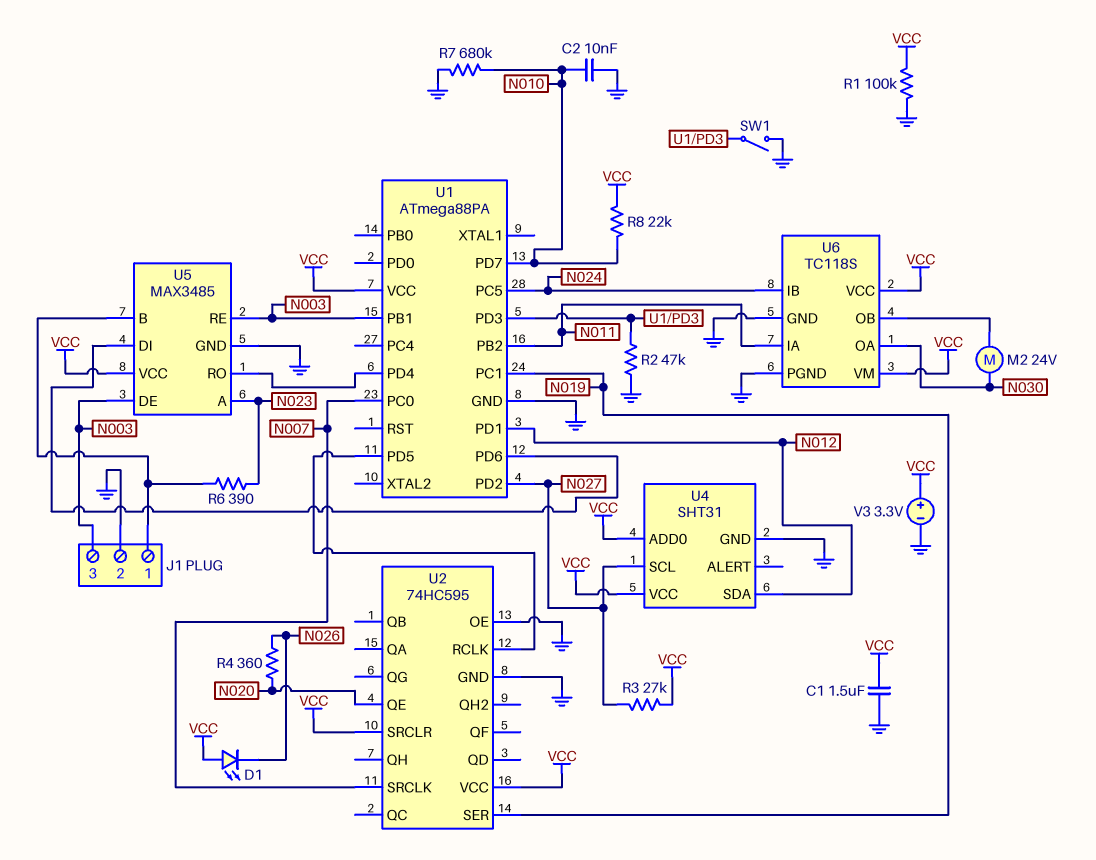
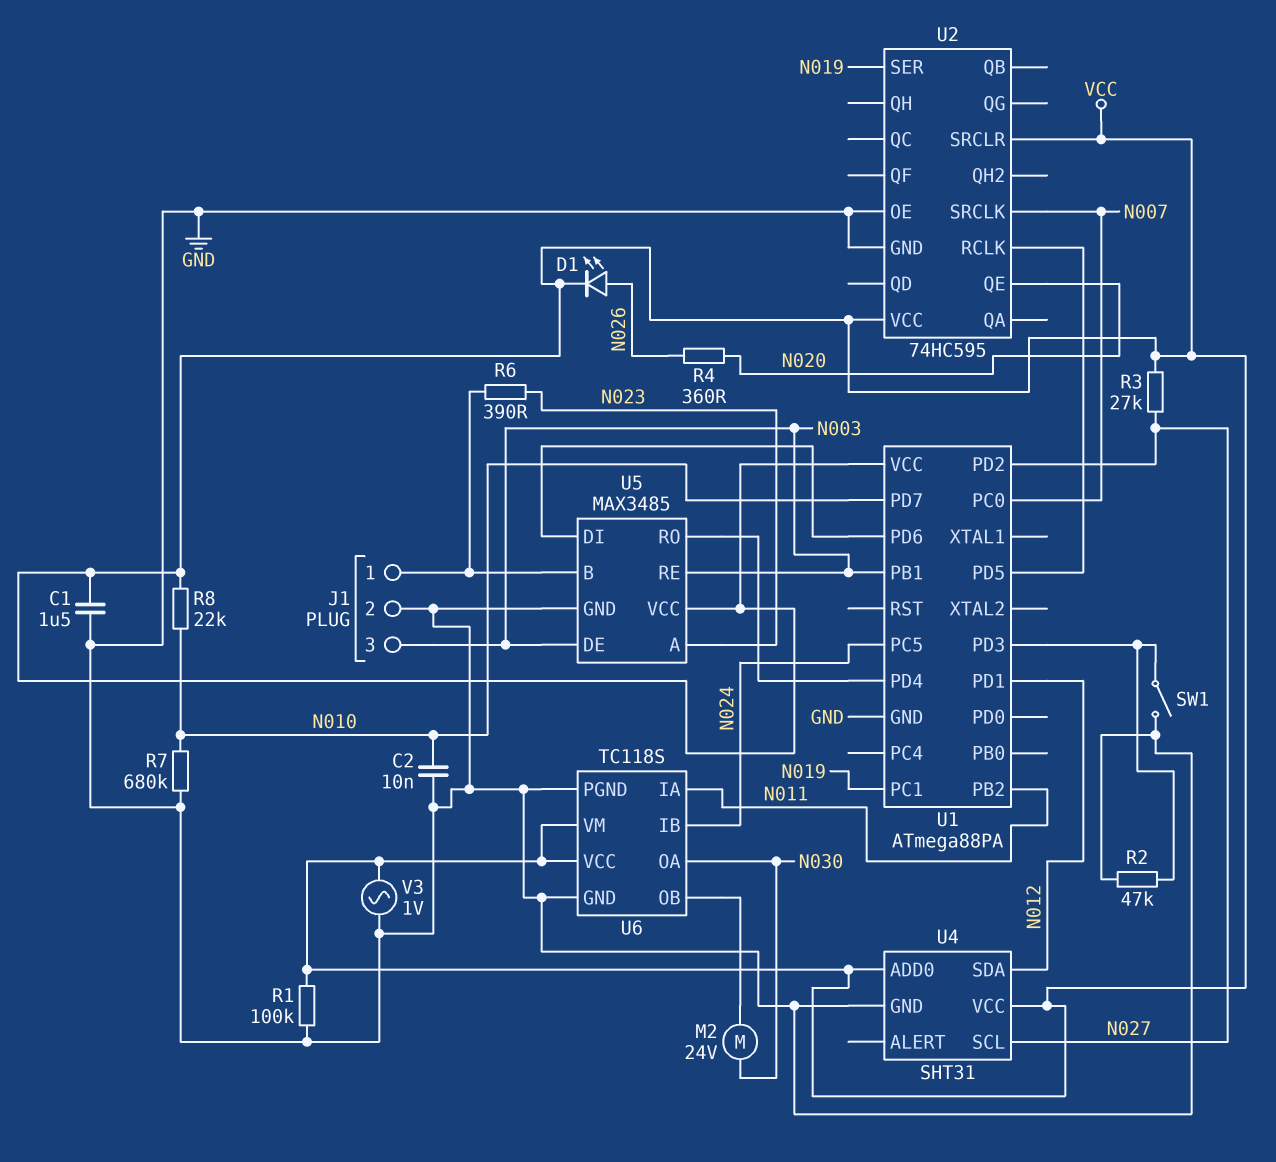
D1: LED (A VCC, K N026) -> LED (A N026, K VCC)
V3: 3.3V (plus VCC, minus GND) -> AC 1V (GND, VCC)

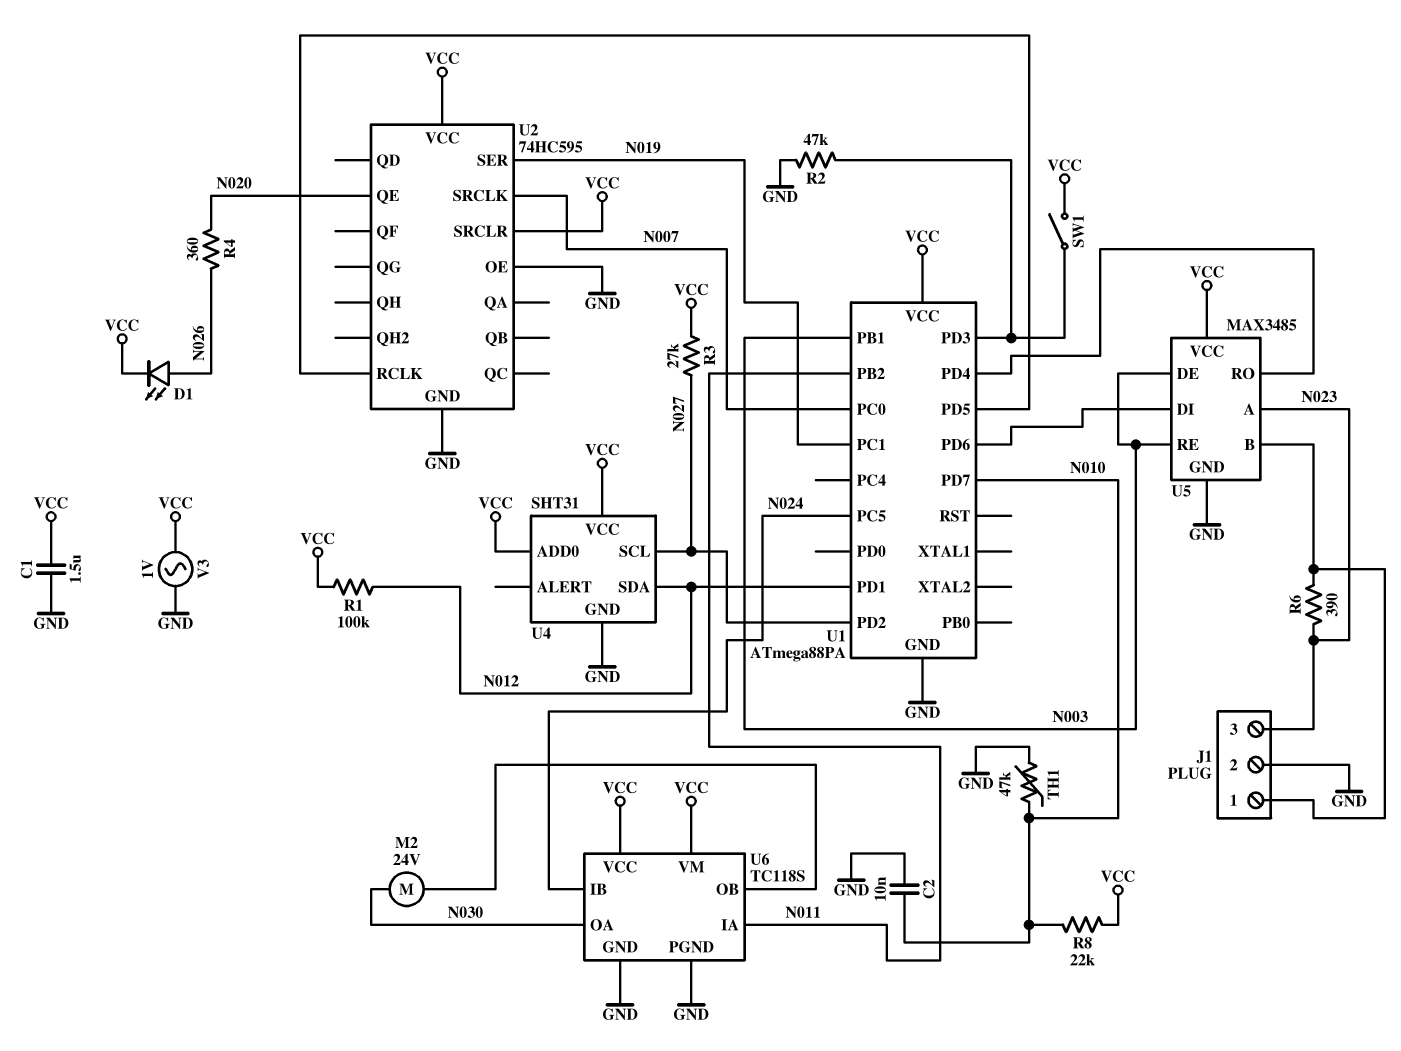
J1 pin 3: N003 -> N023
R1: 100k (GND, VCC) -> 100k (N012, VCC)
R7: 680k (GND, N010) -> none
SW1: switch (GND, U1/PD3) -> switch (U1/PD3, VCC)
TH1: none -> 47k (GND, N010)

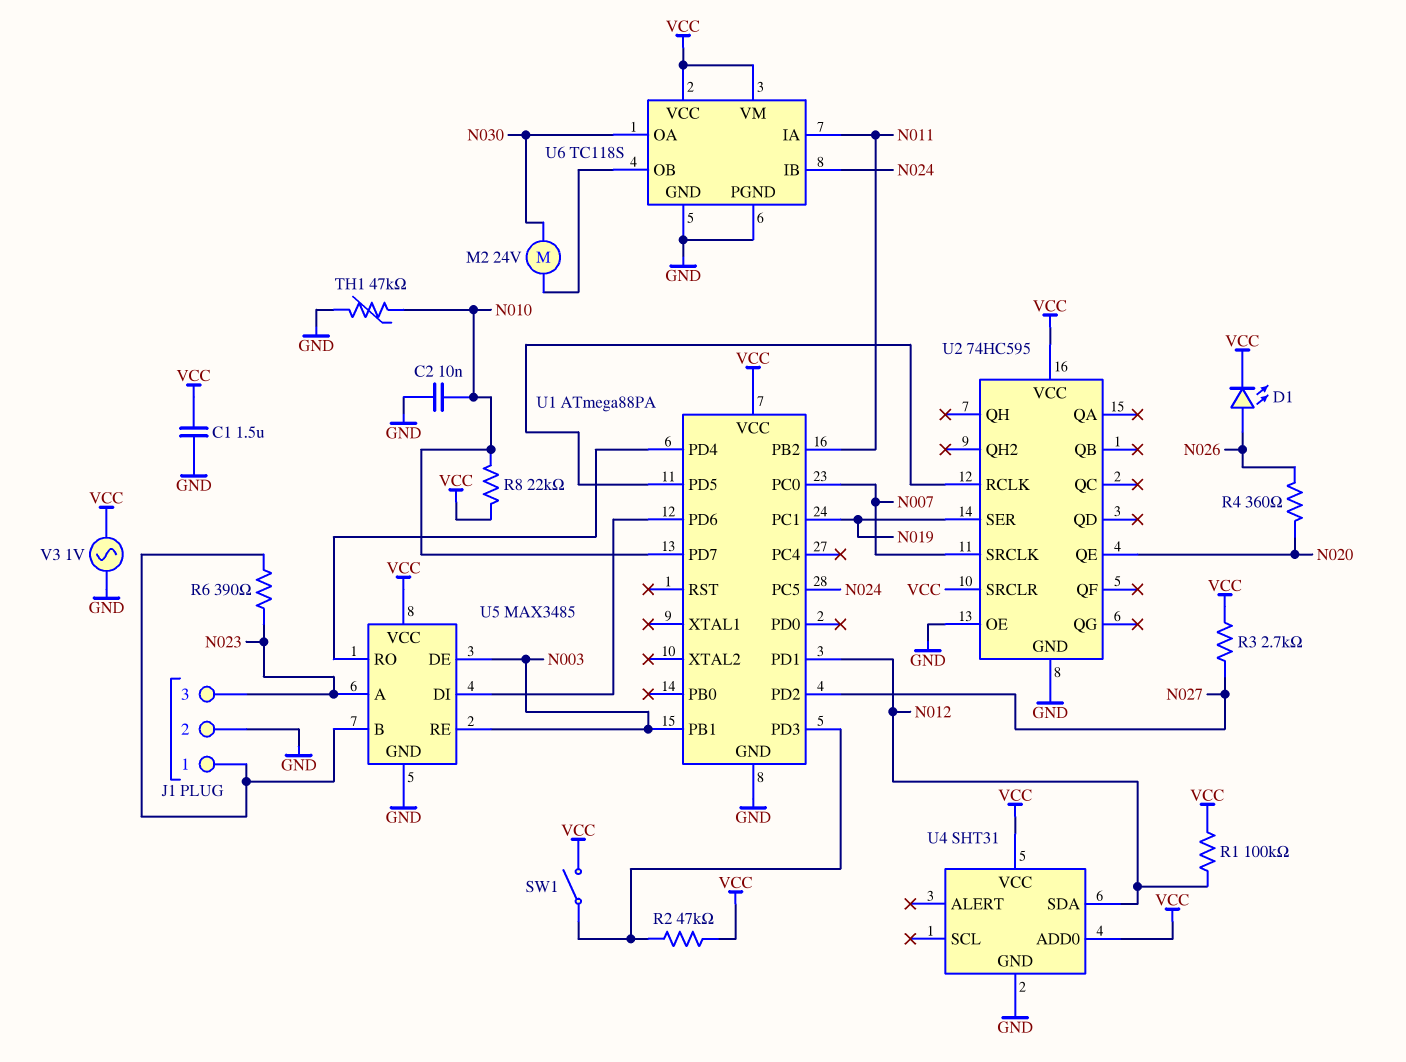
R2: 47k (GND, U1/PD3) -> 47k (U1/PD3, VCC)
R3: 27k (N027, VCC) -> 2.7k (N027, VCC)
U4 pin SCL: N027 -> none

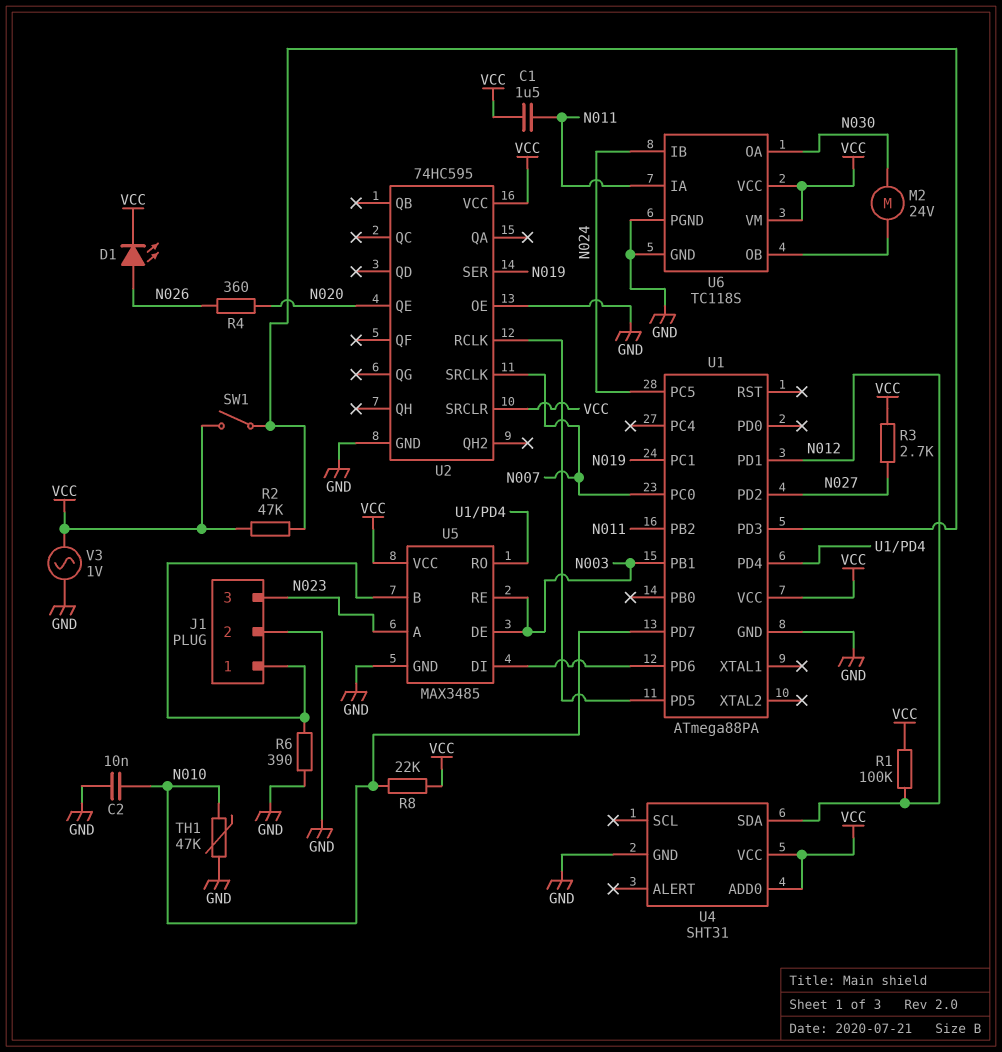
C1: 1.5uF (GND, VCC) -> 1.5uF (N011, VCC)
R6: 390 (J1/1, N023) -> 390 (GND, J1/1)

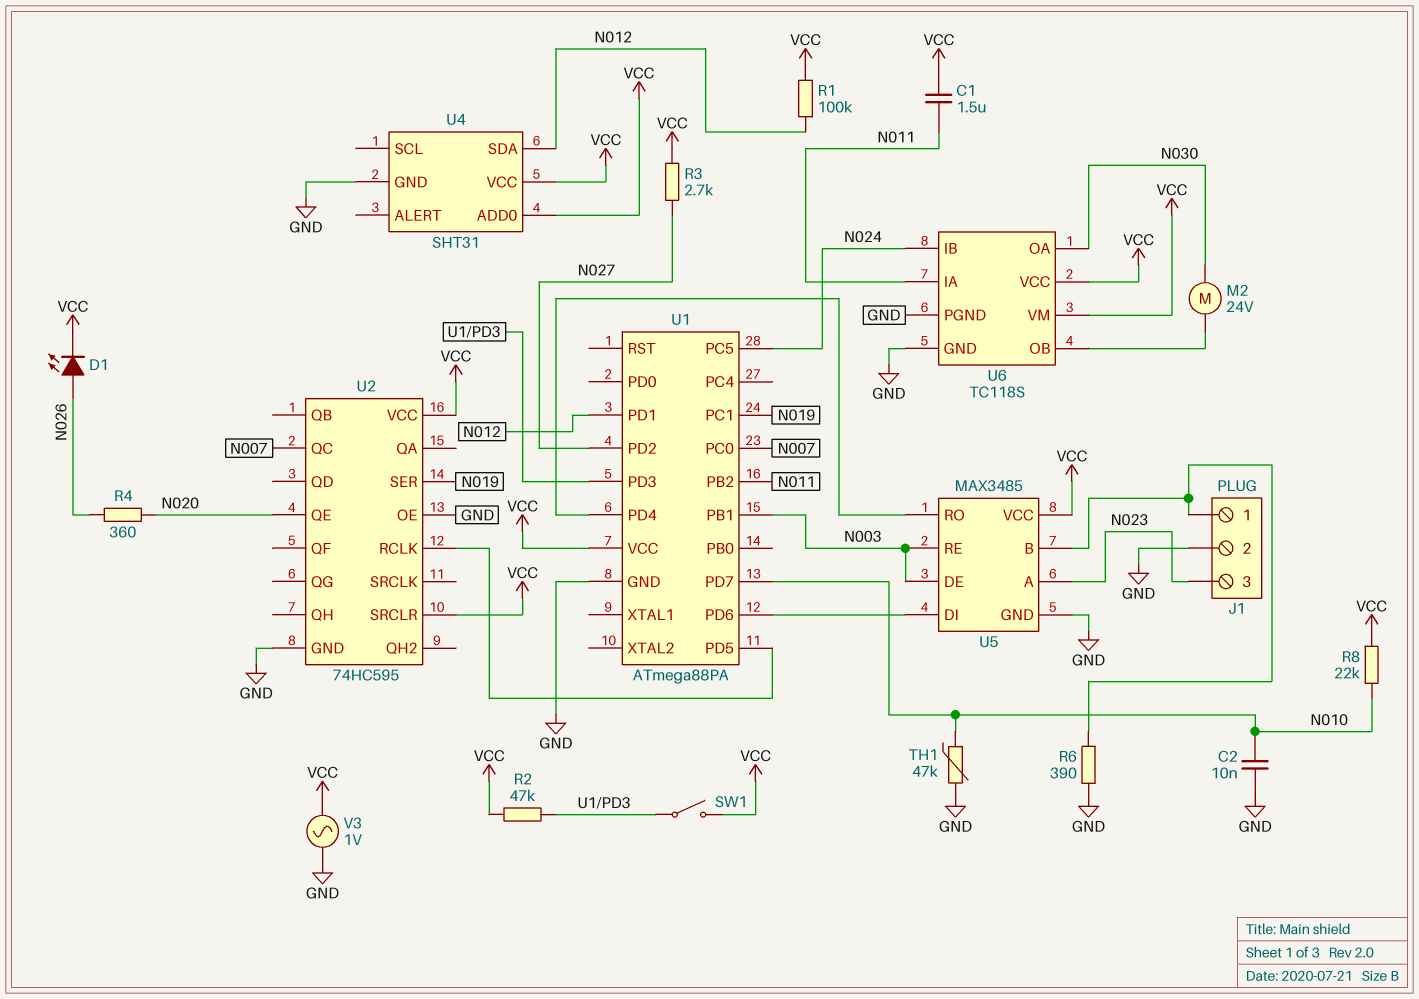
U2 pin QC: none -> N007
U2 pin SRCLK: N007 -> none

